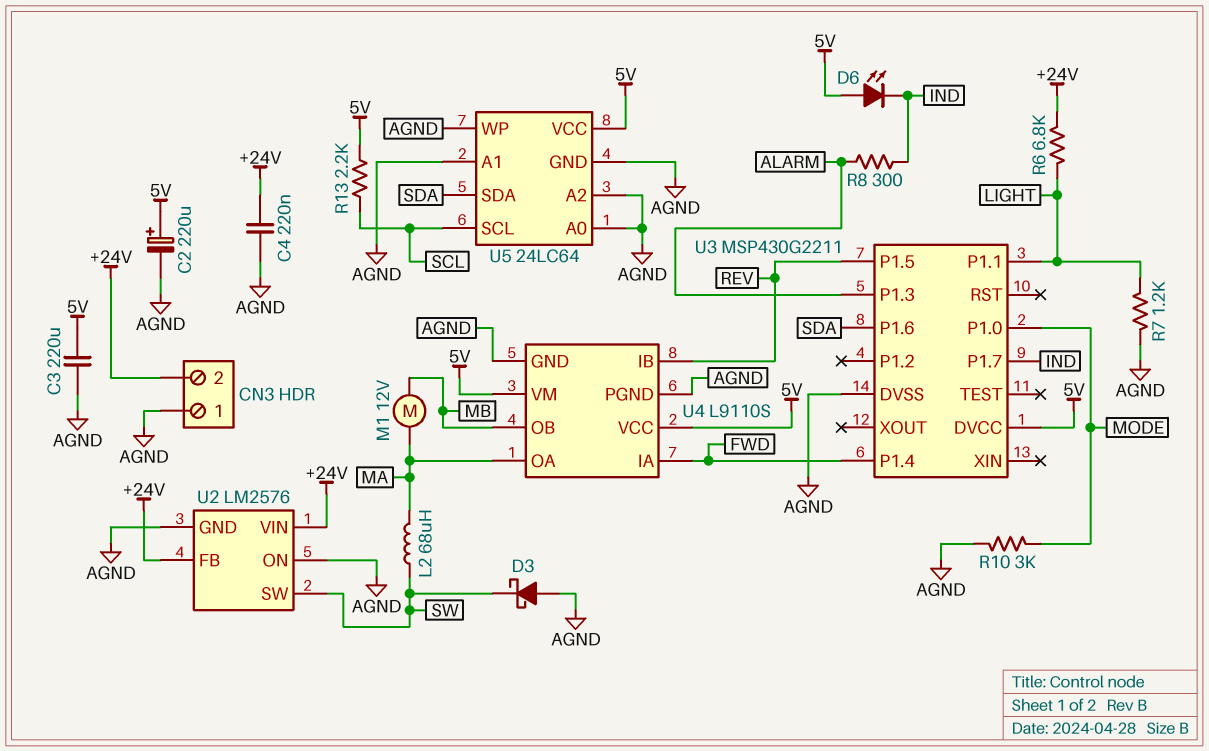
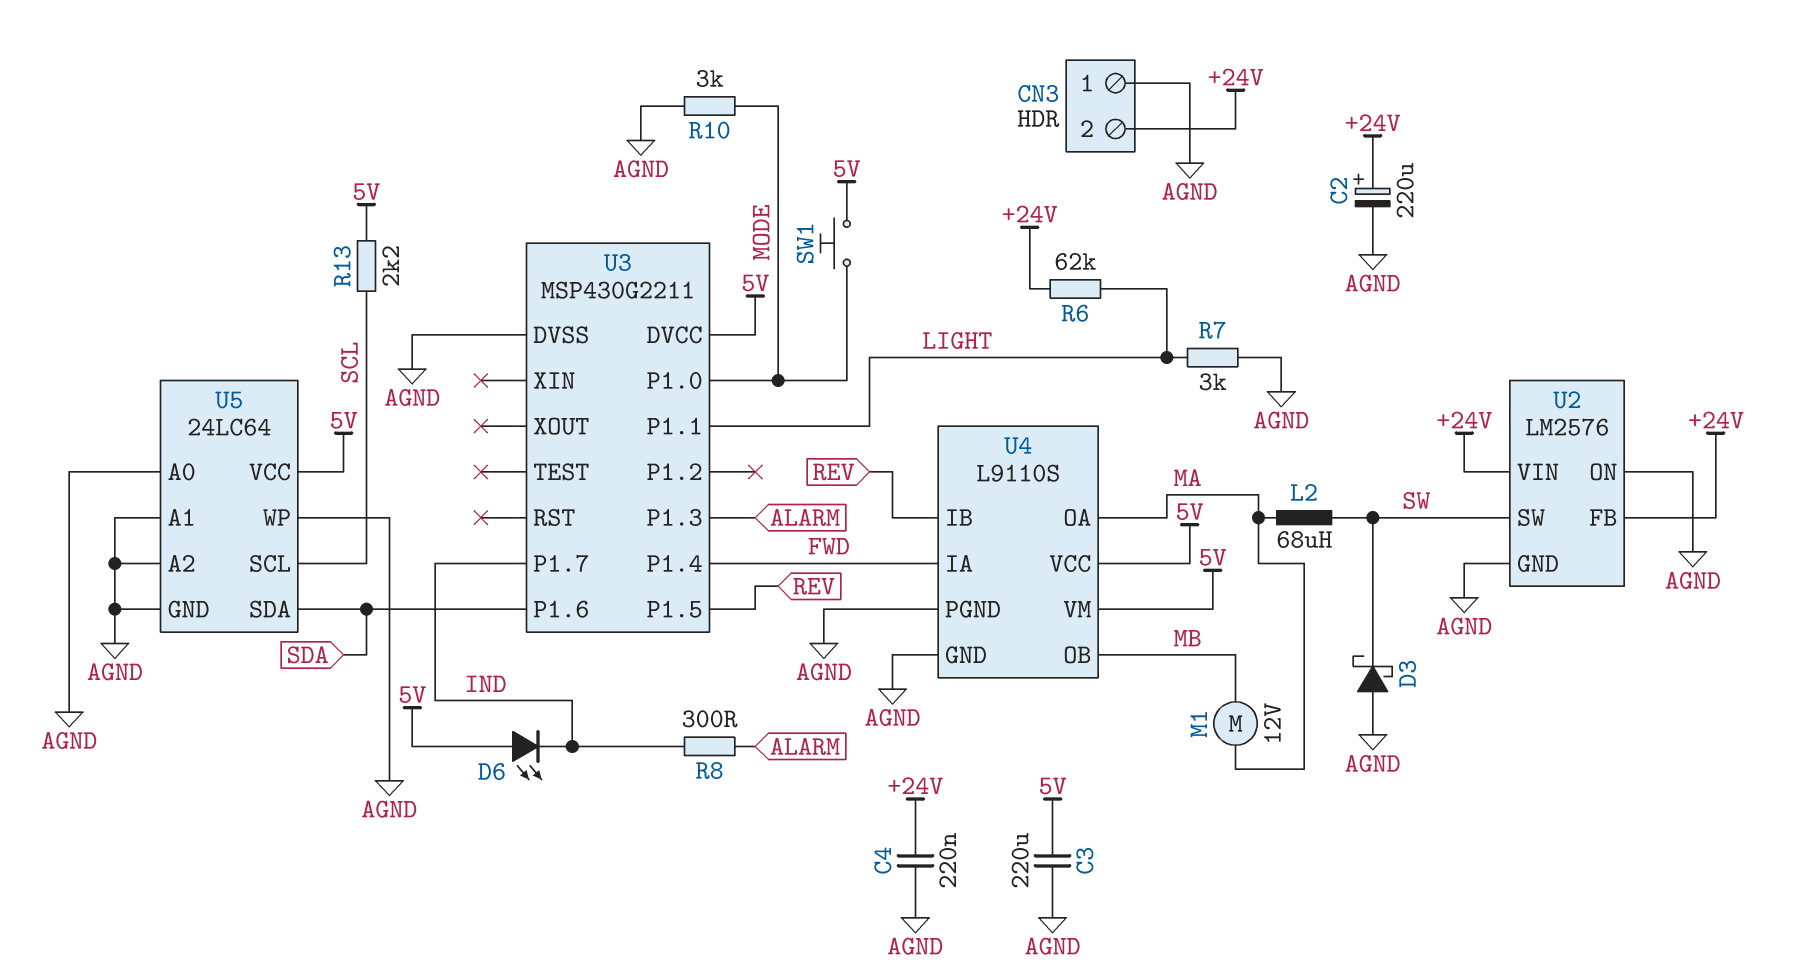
C2: 220uF (plus 5V, minus AGND) -> 220uF (plus +24V, minus AGND)
R6: 6.8k (+24V, LIGHT) -> 62k (+24V, LIGHT)
R7: 1.2k (AGND, LIGHT) -> 3k (AGND, LIGHT)
SW1: none -> button (5V, MODE)

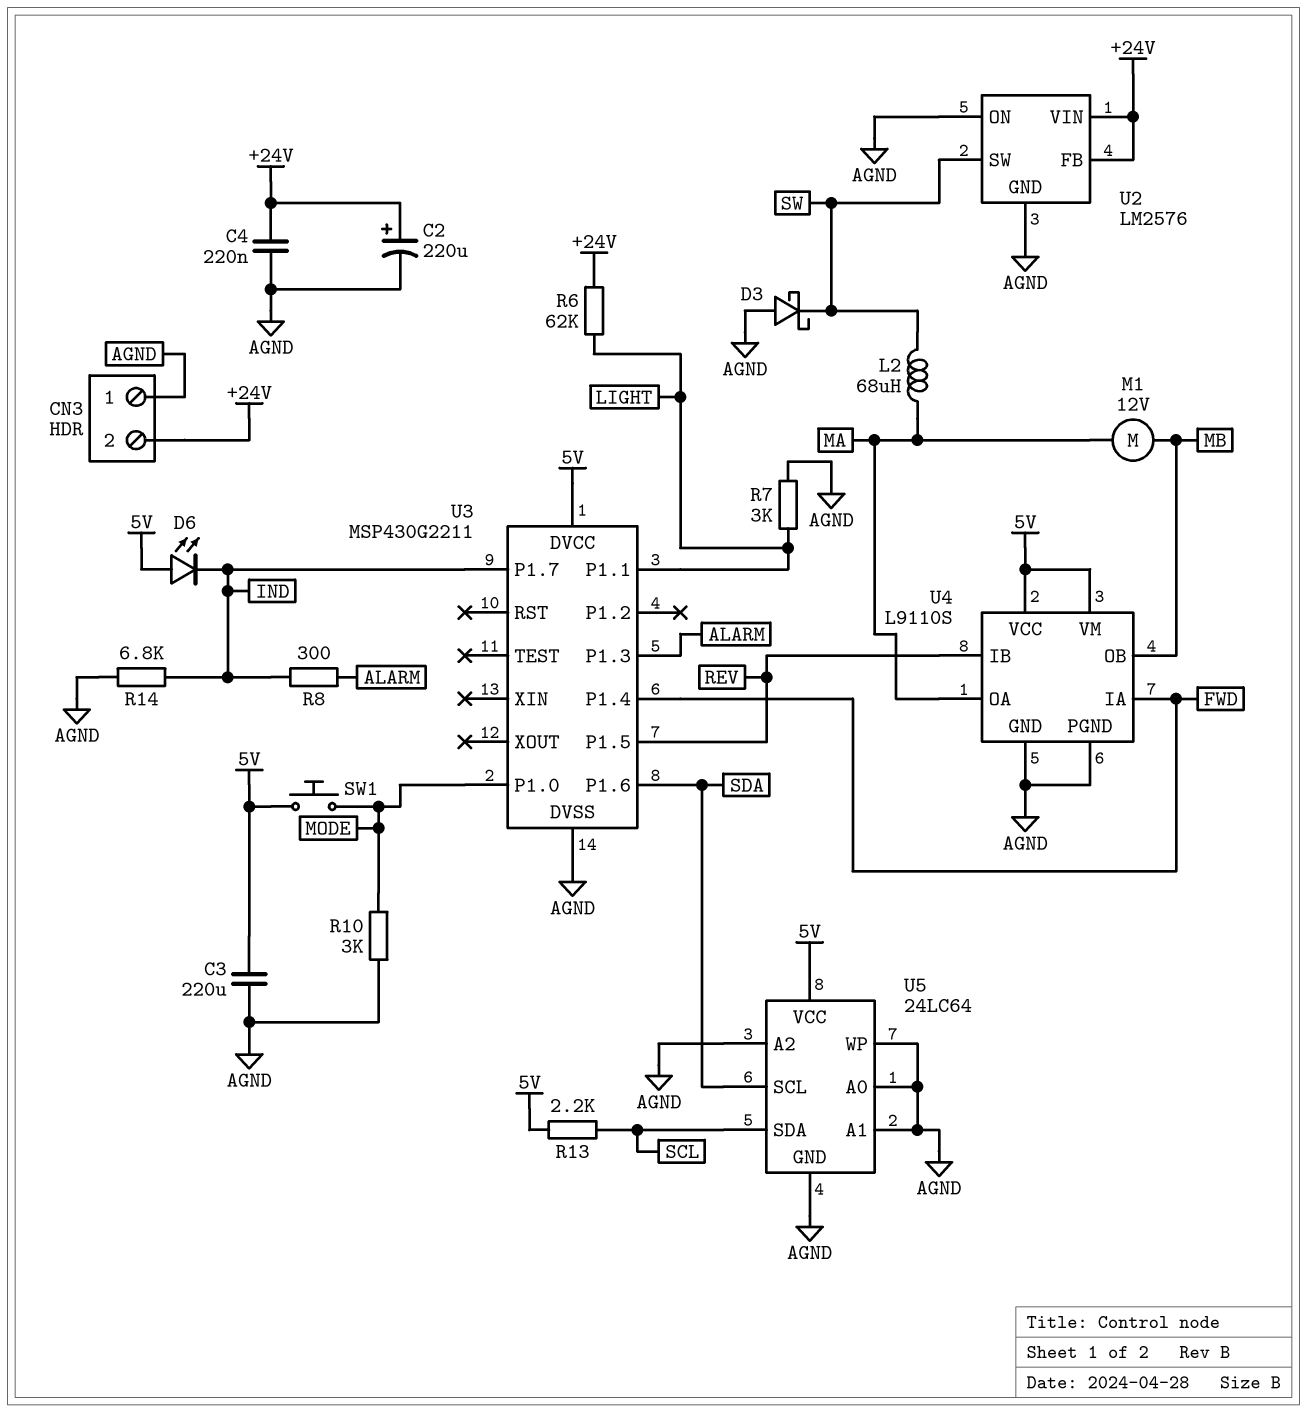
R14: none -> 6.8k (AGND, IND)
U5 pin SCL: SCL -> SDA
U5 pin SDA: SDA -> SCL

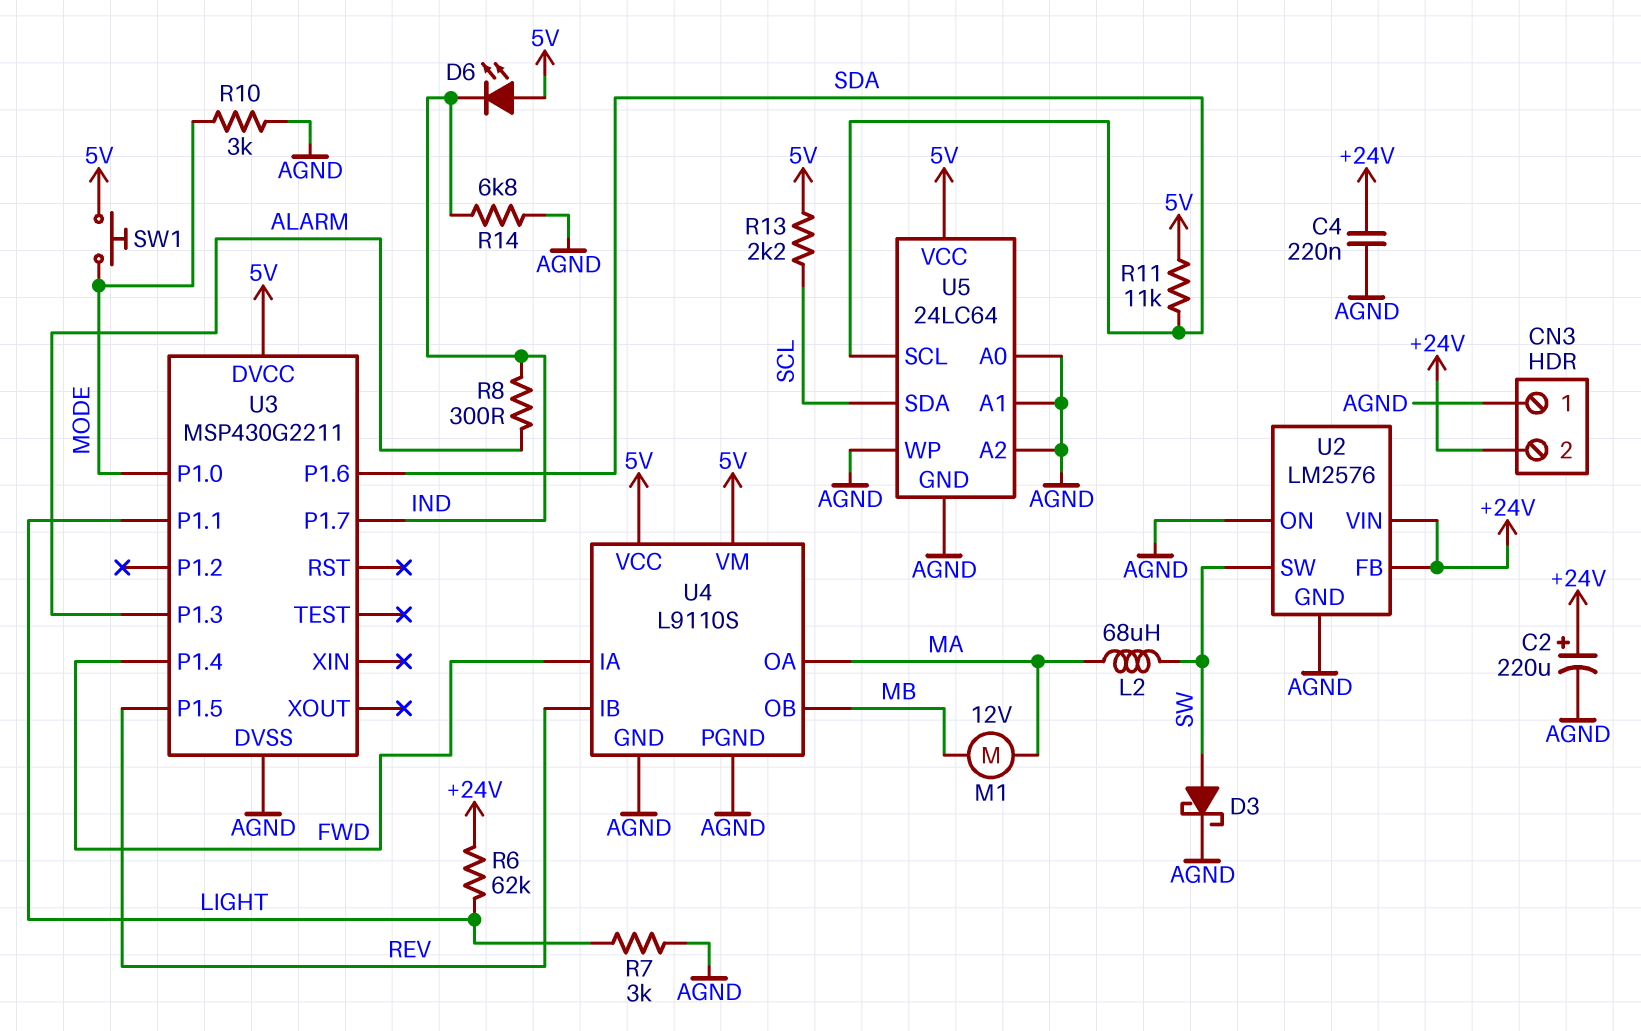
C3: 220uF (5V, AGND) -> none
D3: schottky (A AGND, K SW) -> schottky (A SW, K AGND)
R11: none -> 11k (5V, SDA)

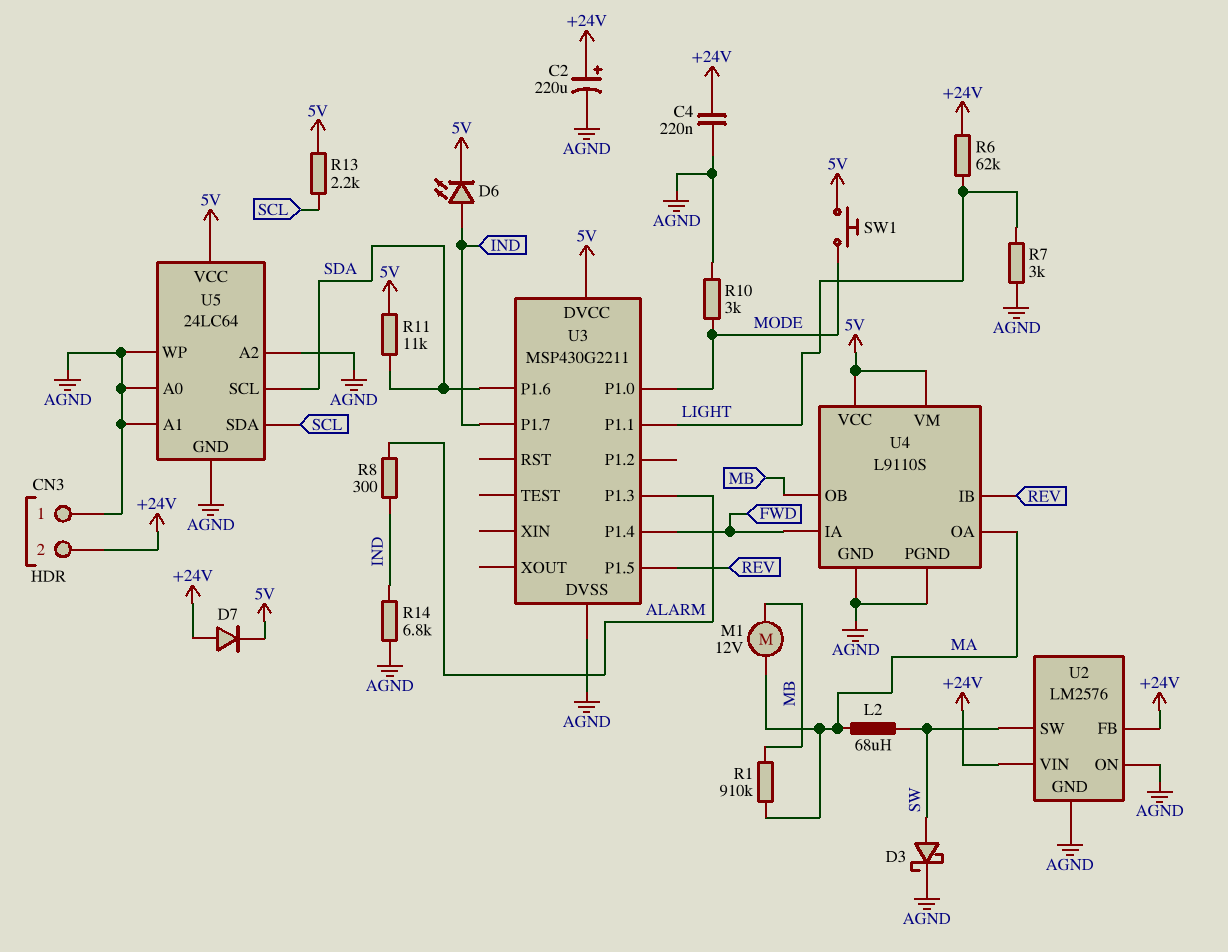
D6: LED (A 5V, K IND) -> LED (A IND, K 5V)
D7: none -> diode (A +24V, K 5V)
R1: none -> 910k (MA, MB)

